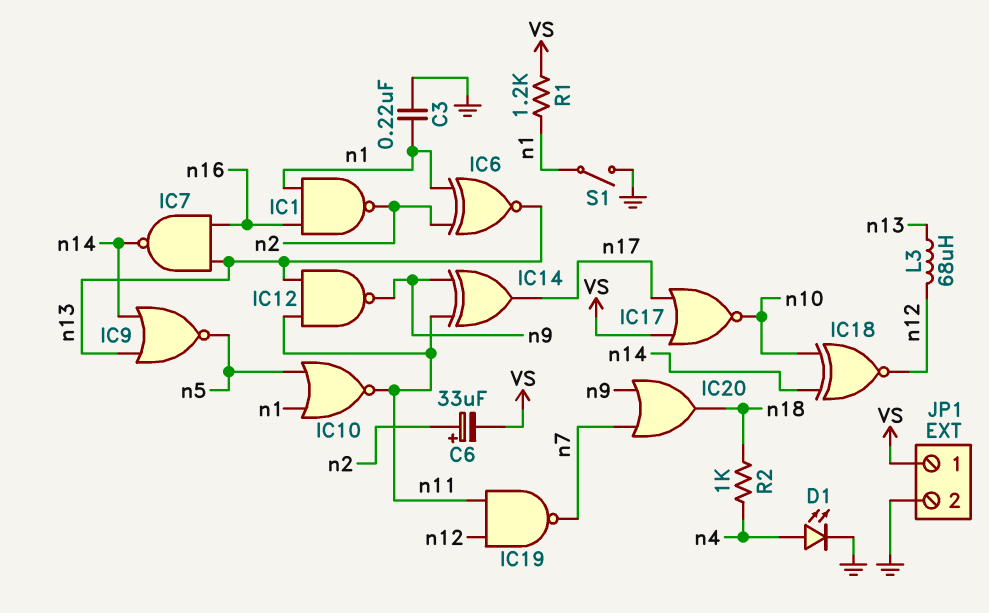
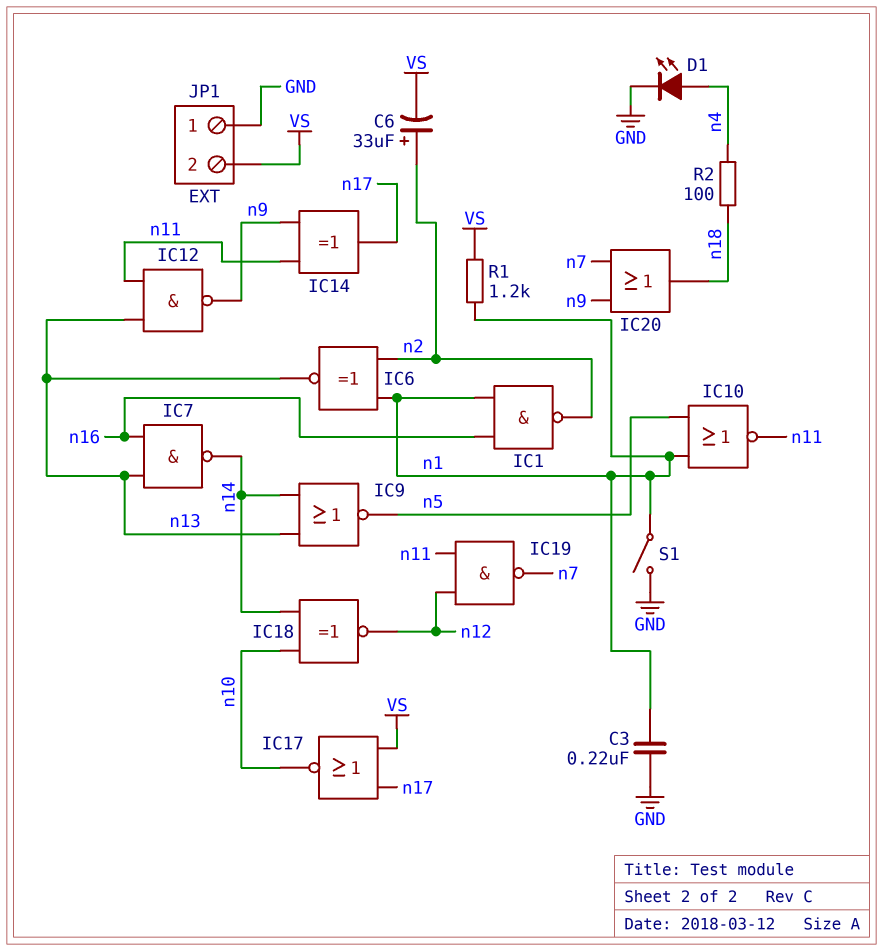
JP1 pin 1: VS -> GND
JP1 pin 2: GND -> VS
L3: 68uH (n12, n13) -> none
R2: 1k (n4, n18) -> 100 (n4, n18)

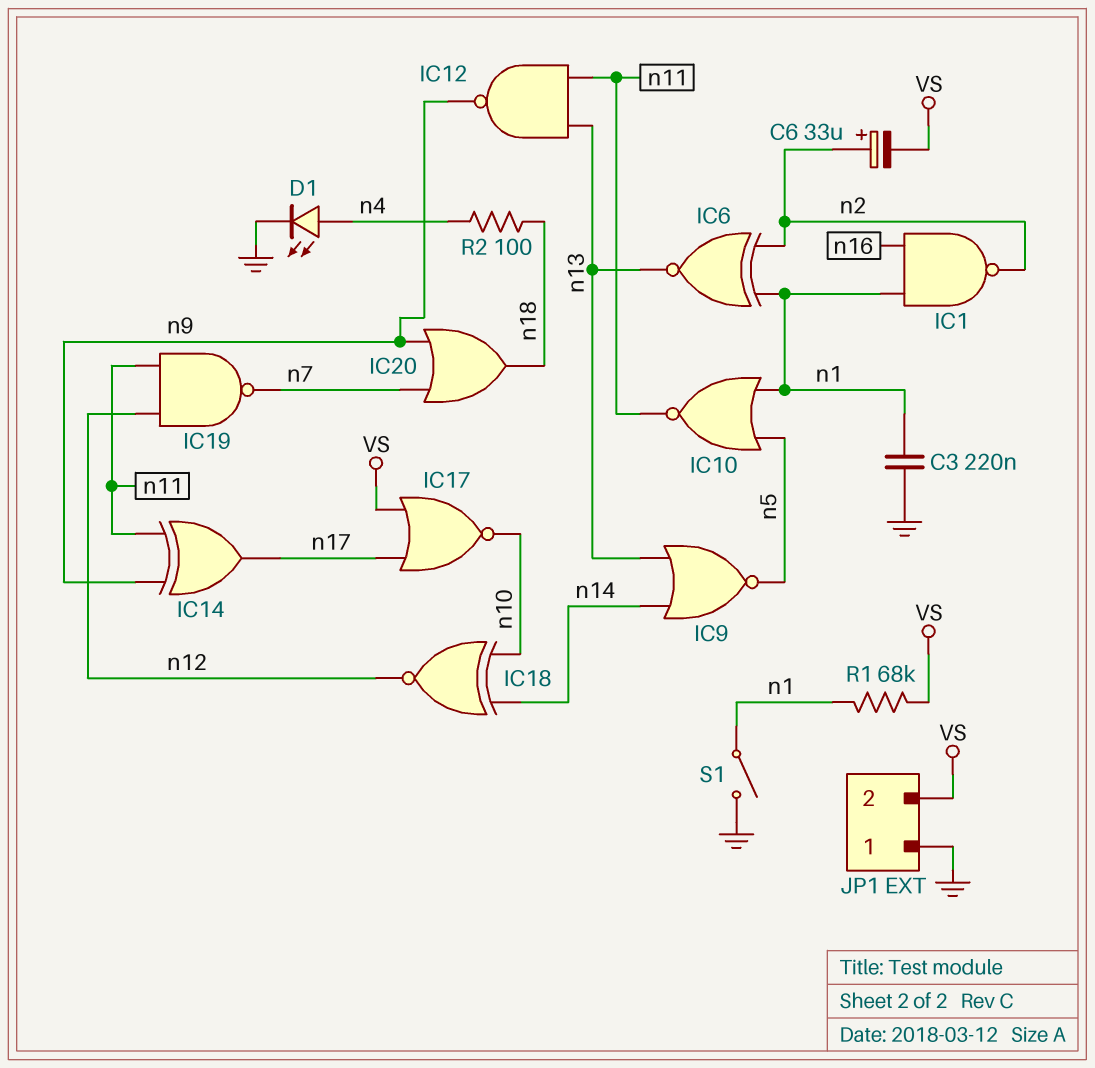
IC7: NAND (in n13, in n16, out n14) -> none
R1: 1.2k (VS, n1) -> 68k (VS, n1)

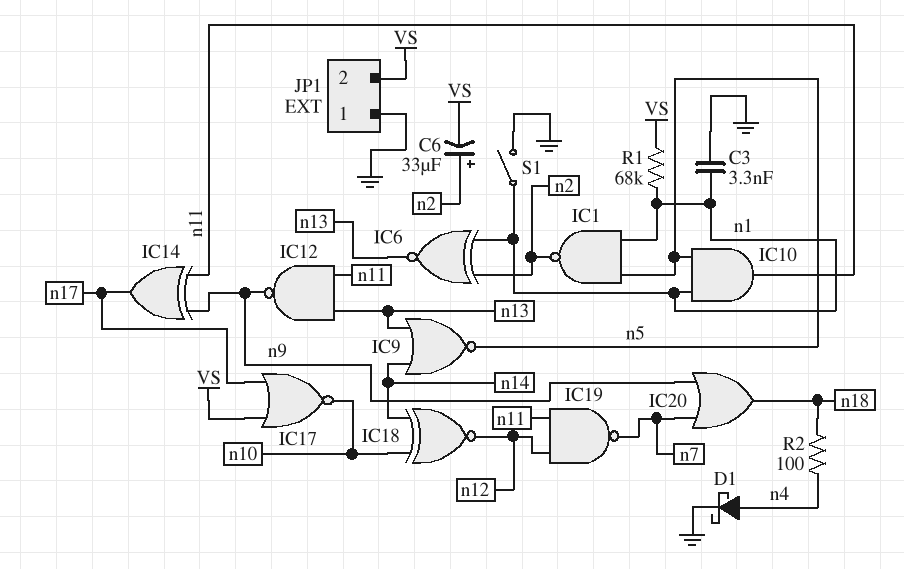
C3: 220nF (GND, n1) -> 3.3nF (GND, n1)
D1: LED (A n4, K GND) -> schottky (A n4, K GND)
IC1: NAND (in n1, in n16, out n2) -> NAND (in n1, in n5, out n2)
IC10: NOR (in n1, in n5, out n11) -> AND (in n1, in n5, out n11)

